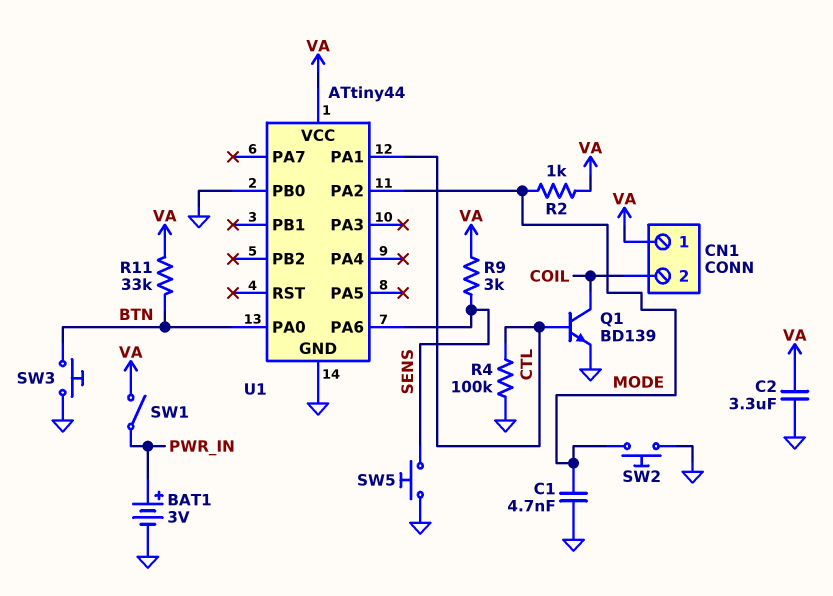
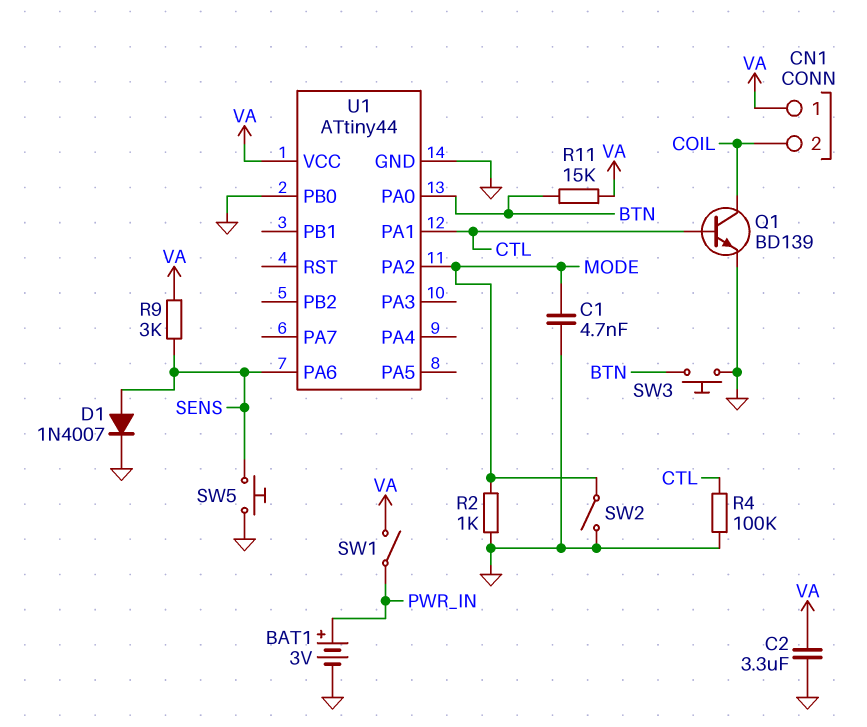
D1: none -> diode 1N4007 (A SENS, K GND)
R2: 1k (MODE, VA) -> 1k (GND, MODE)
R11: 33k (BTN, VA) -> 15k (BTN, VA)
SW2: button (GND, MODE) -> switch (GND, MODE)

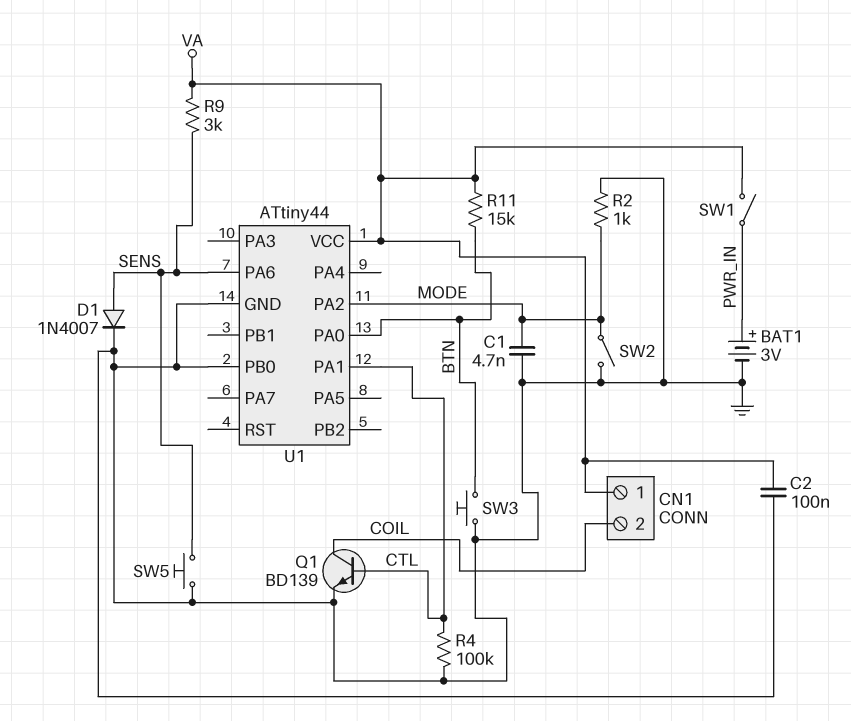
C2: 3.3uF (GND, VA) -> 100nF (GND, VA)

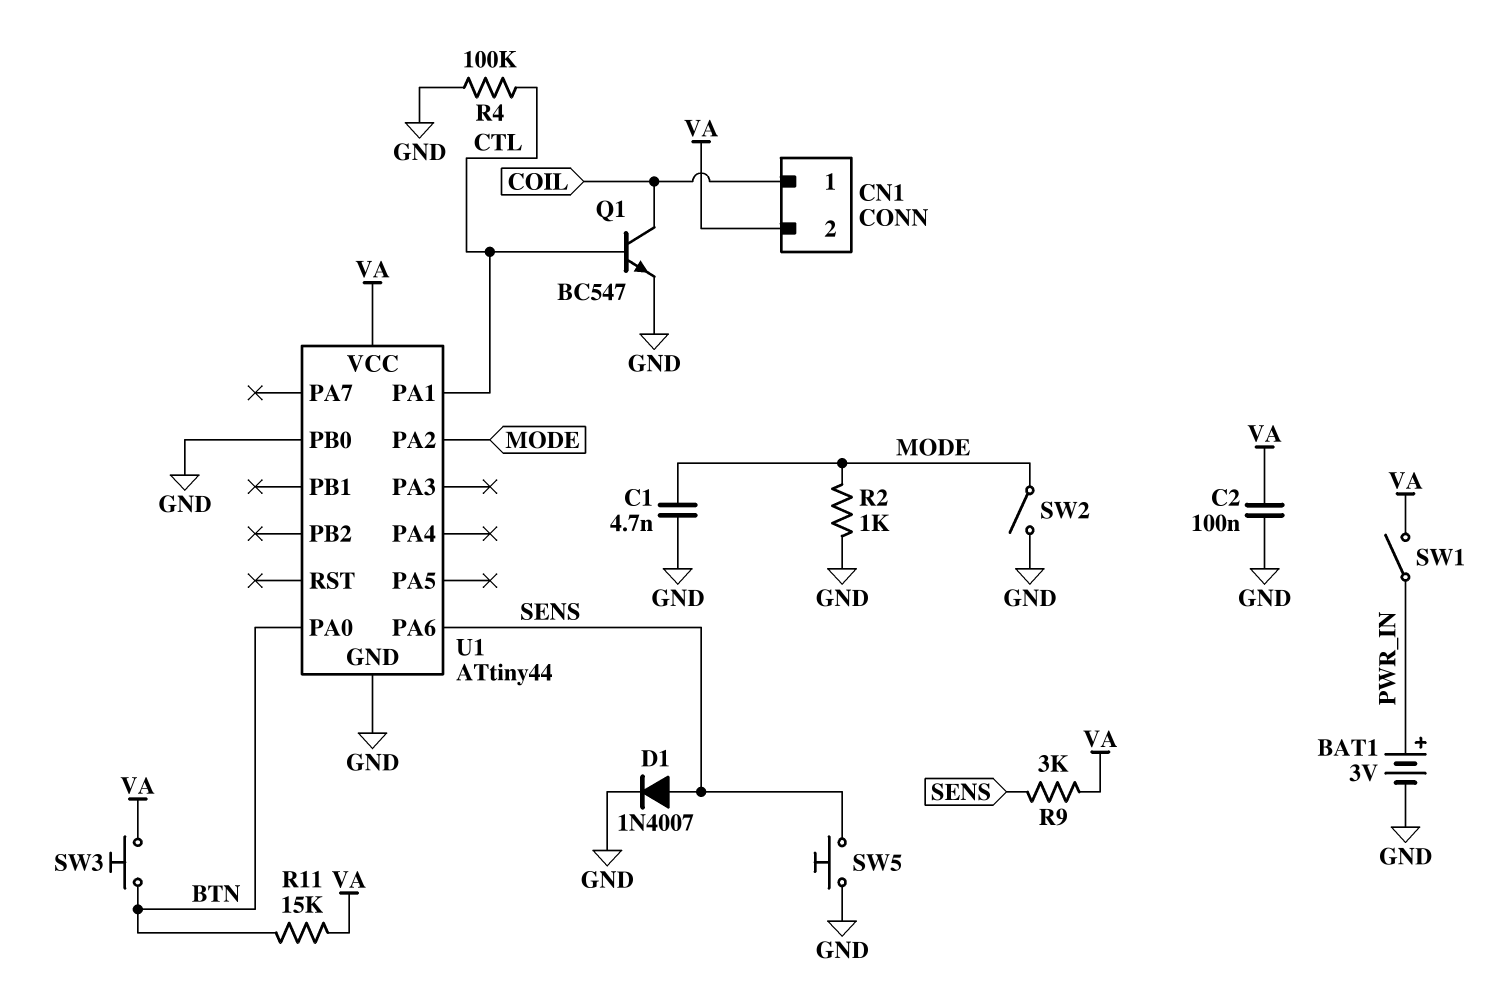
CN1 pin 1: VA -> COIL
CN1 pin 2: COIL -> VA
Q1: NPN BD139 (B CTL, C COIL, E GND) -> NPN BC547 (B CTL, C COIL, E GND)
SW3: button (BTN, GND) -> button (BTN, VA)

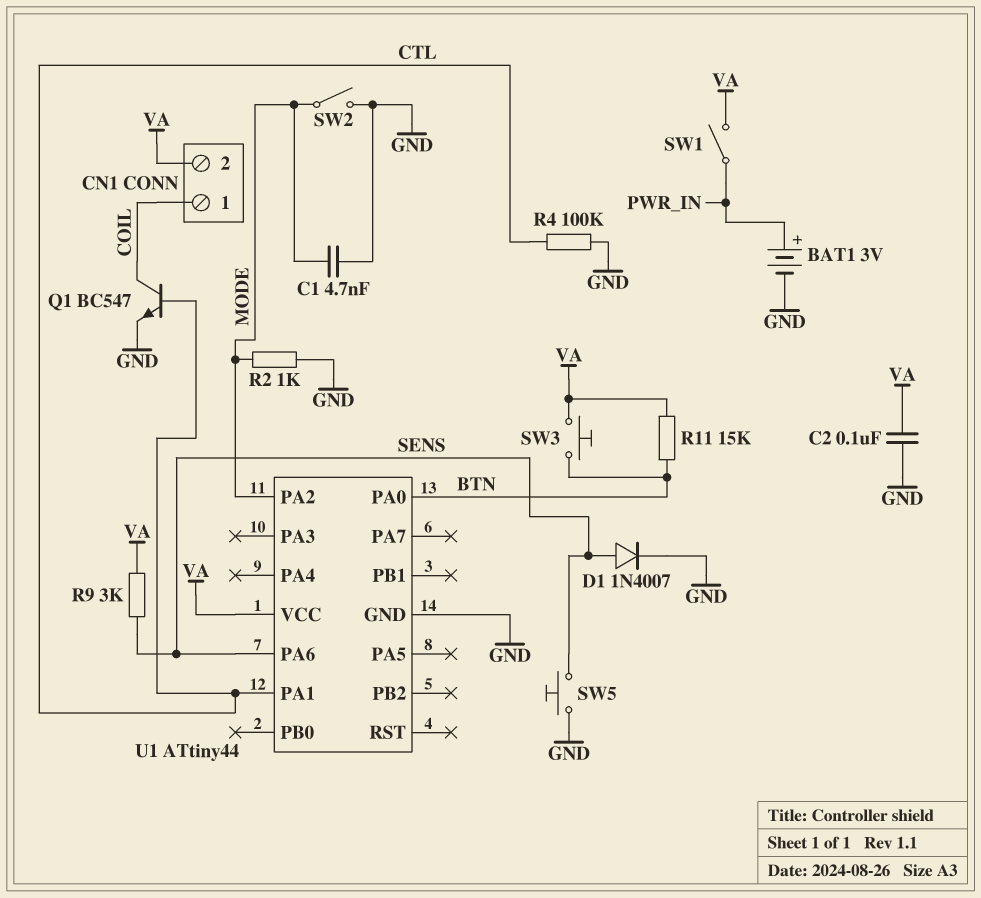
U1 pin PB0: GND -> none

